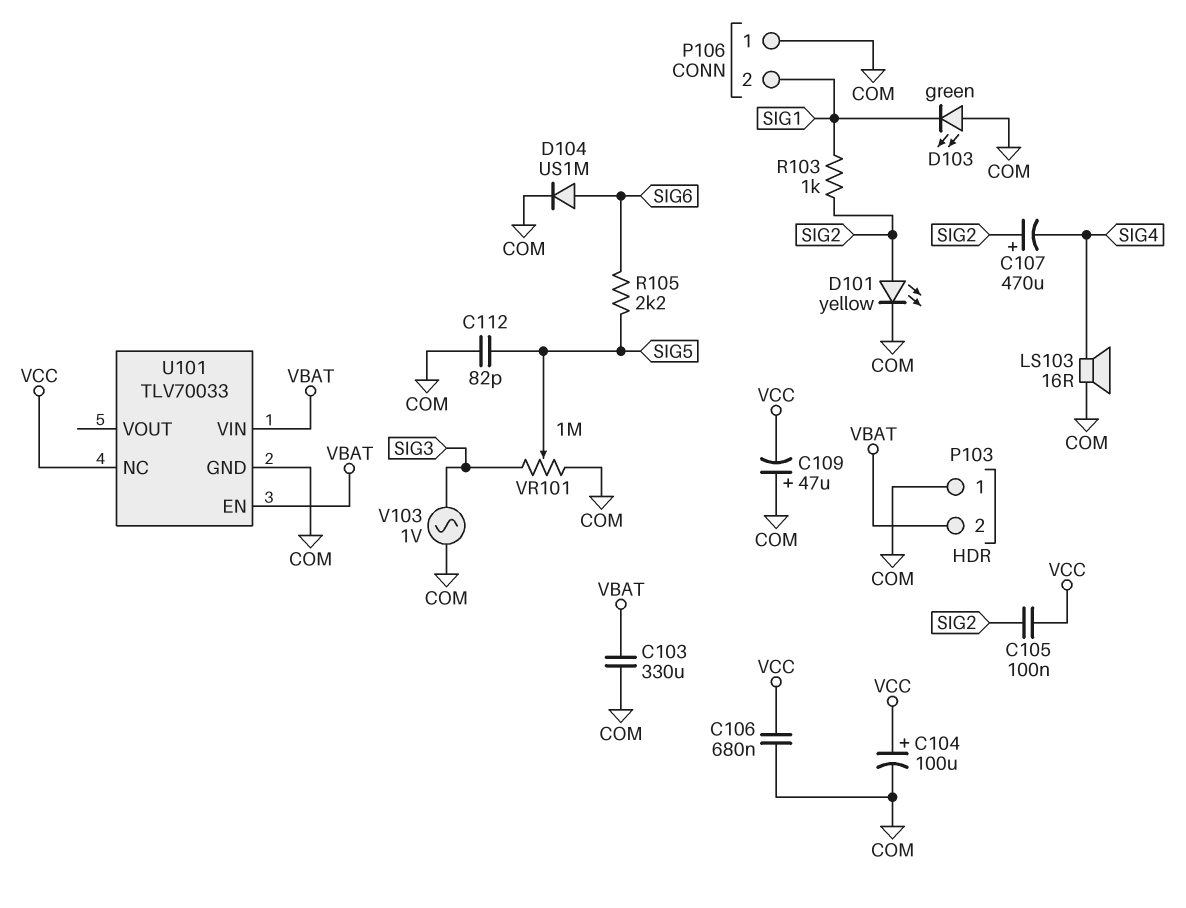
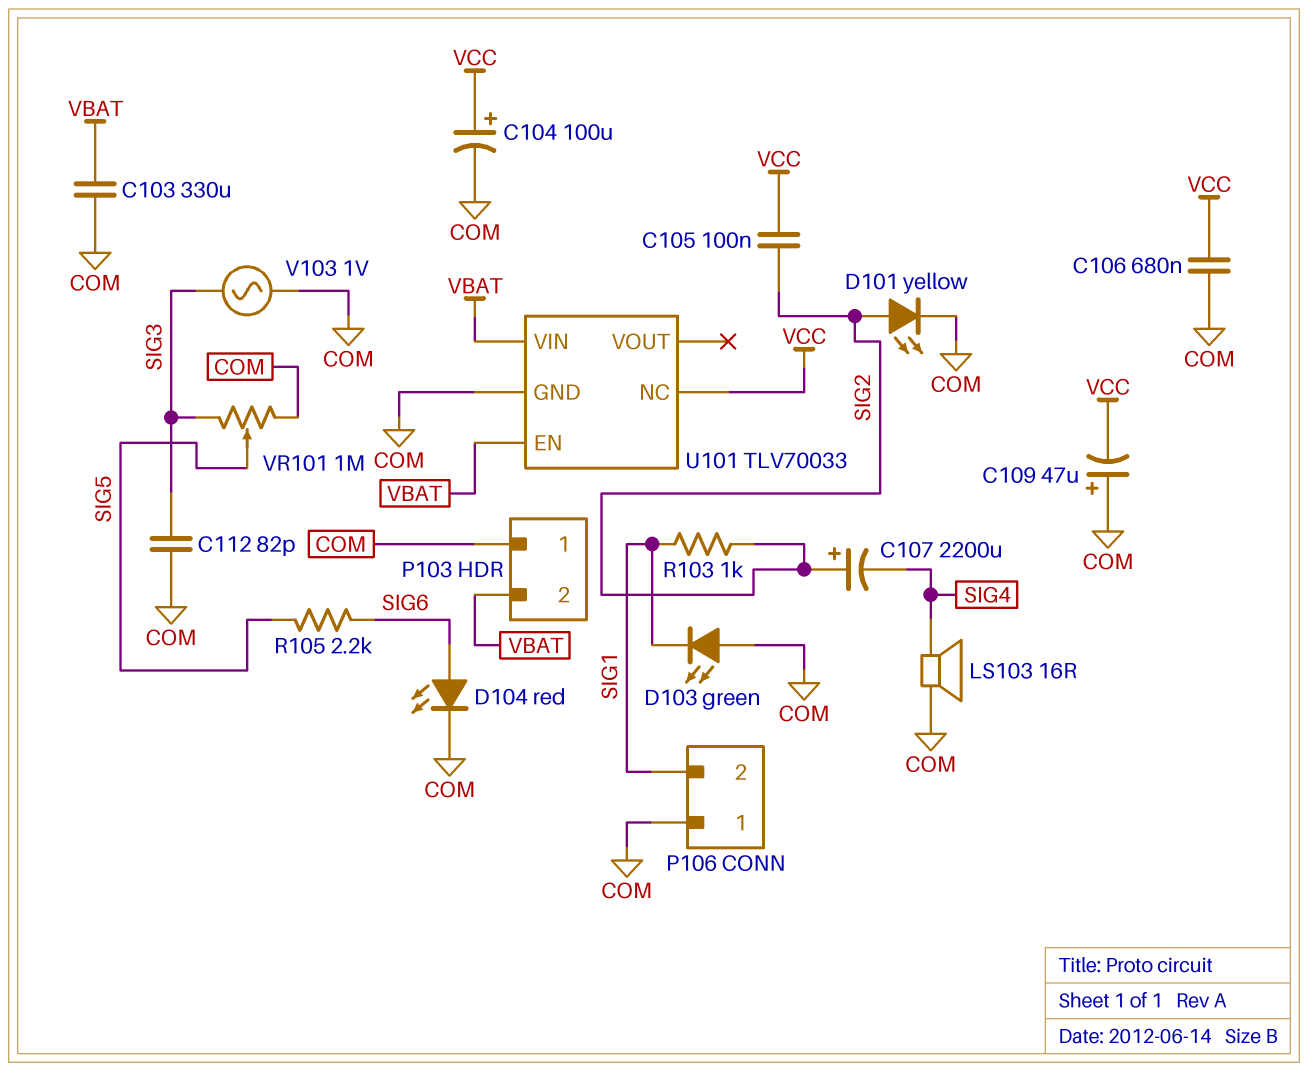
C107: 470uF (plus SIG2, minus SIG4) -> 2200uF (plus SIG2, minus SIG4)
C112: 82pF (COM, SIG5) -> 82pF (COM, SIG3)
D104: diode US1M (A SIG6, K COM) -> LED red (A SIG6, K COM)

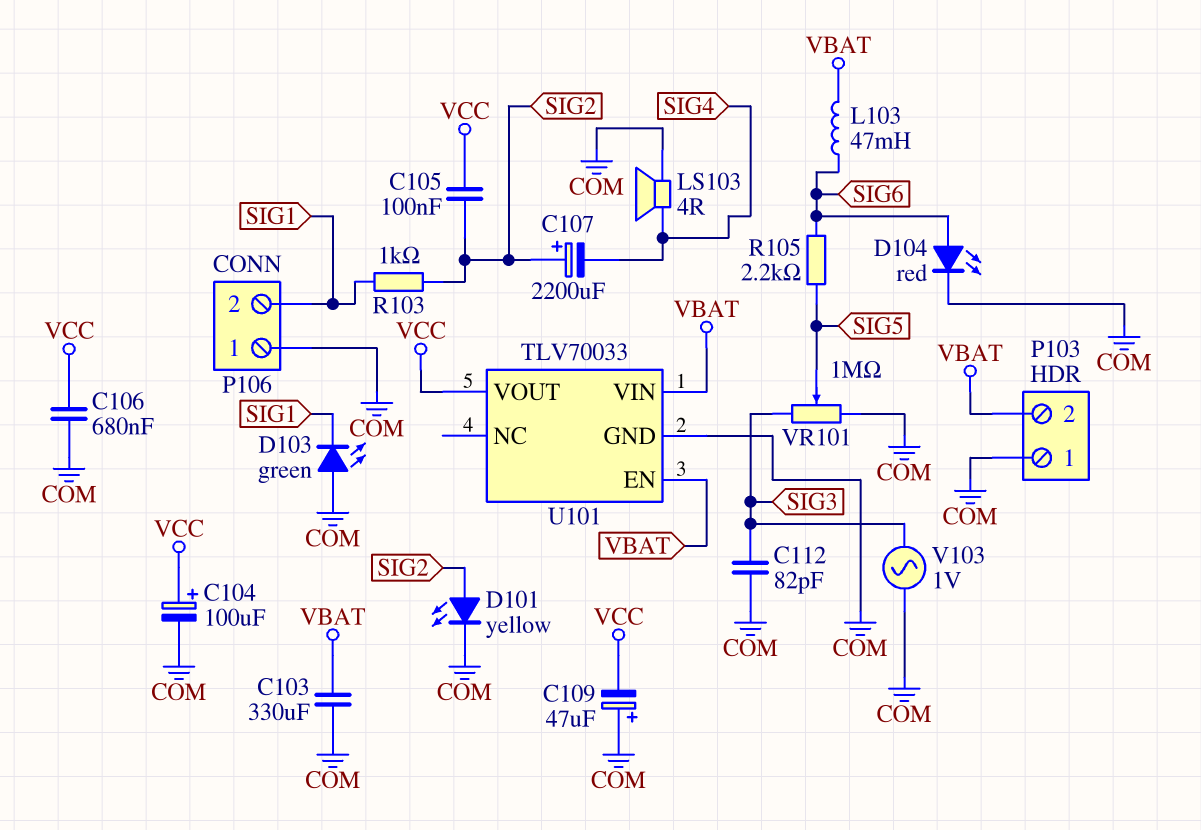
L103: none -> 47mH (SIG6, VBAT)
LS103: speaker 16R (COM, SIG4) -> speaker 4R (COM, SIG4)
U101 pin NC: VCC -> none
U101 pin VOUT: none -> VCC

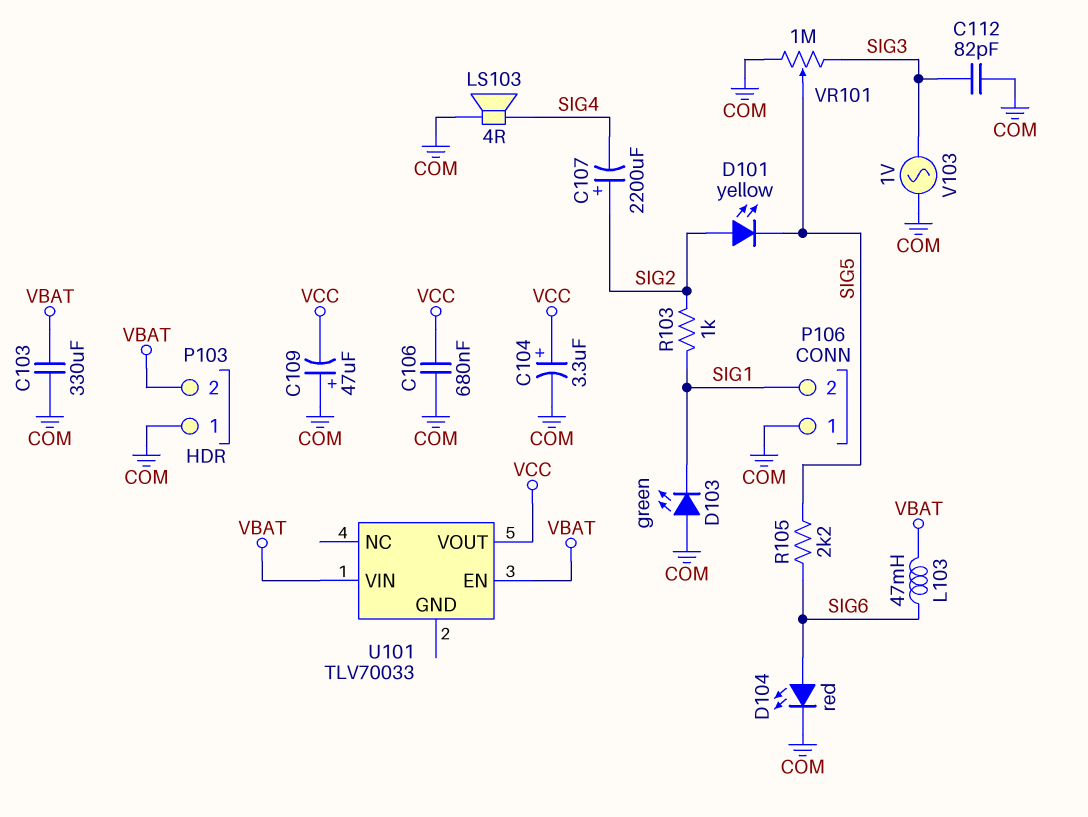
C104: 100uF (plus VCC, minus COM) -> 3.3uF (plus VCC, minus COM)
C105: 100nF (SIG2, VCC) -> none
D101: LED yellow (A SIG2, K COM) -> LED yellow (A SIG2, K SIG5)
U101 pin GND: COM -> none

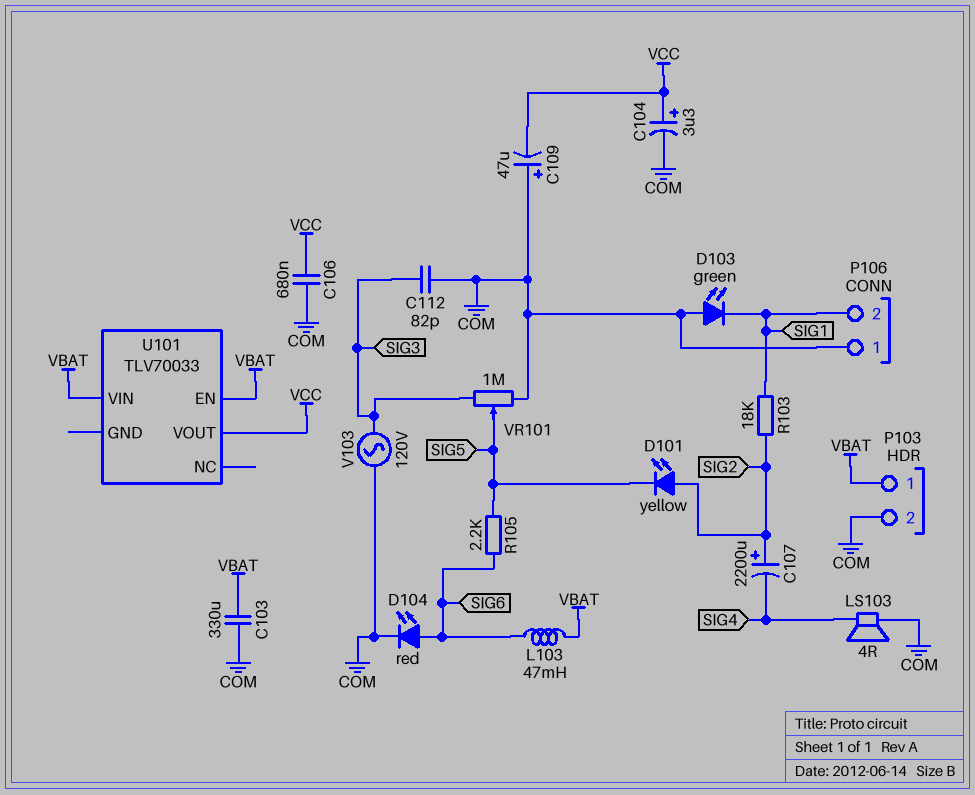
P103 pin 1: COM -> VBAT
P103 pin 2: VBAT -> COM
R103: 1k (SIG1, SIG2) -> 18k (SIG1, SIG2)
V103: AC 1V (COM, SIG3) -> AC 120V (COM, SIG3)

